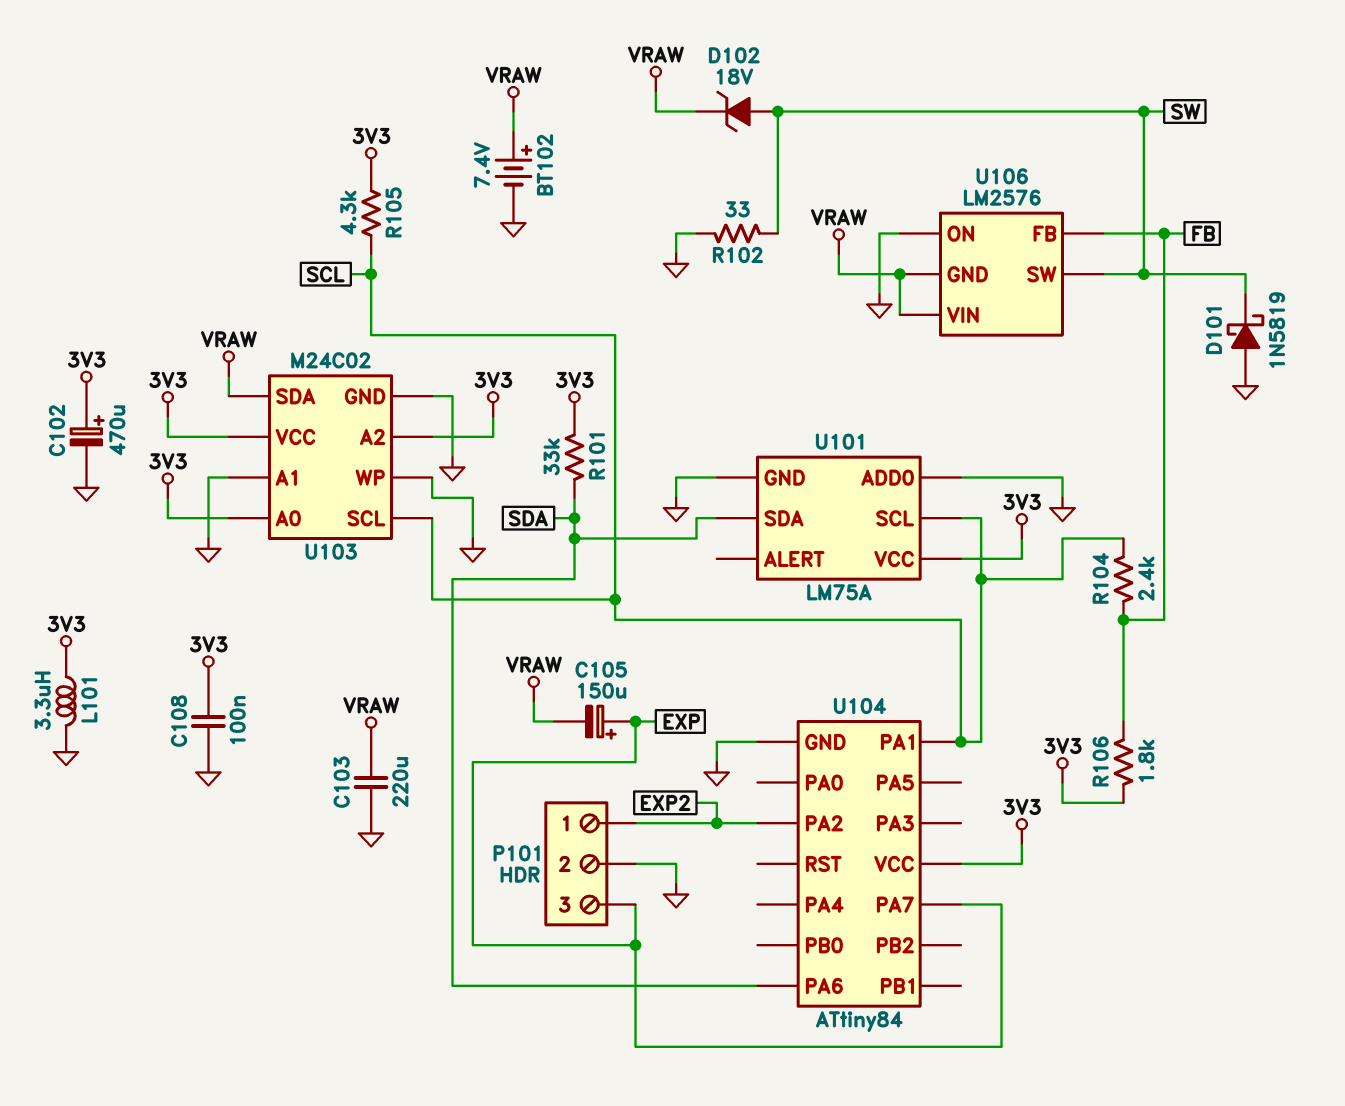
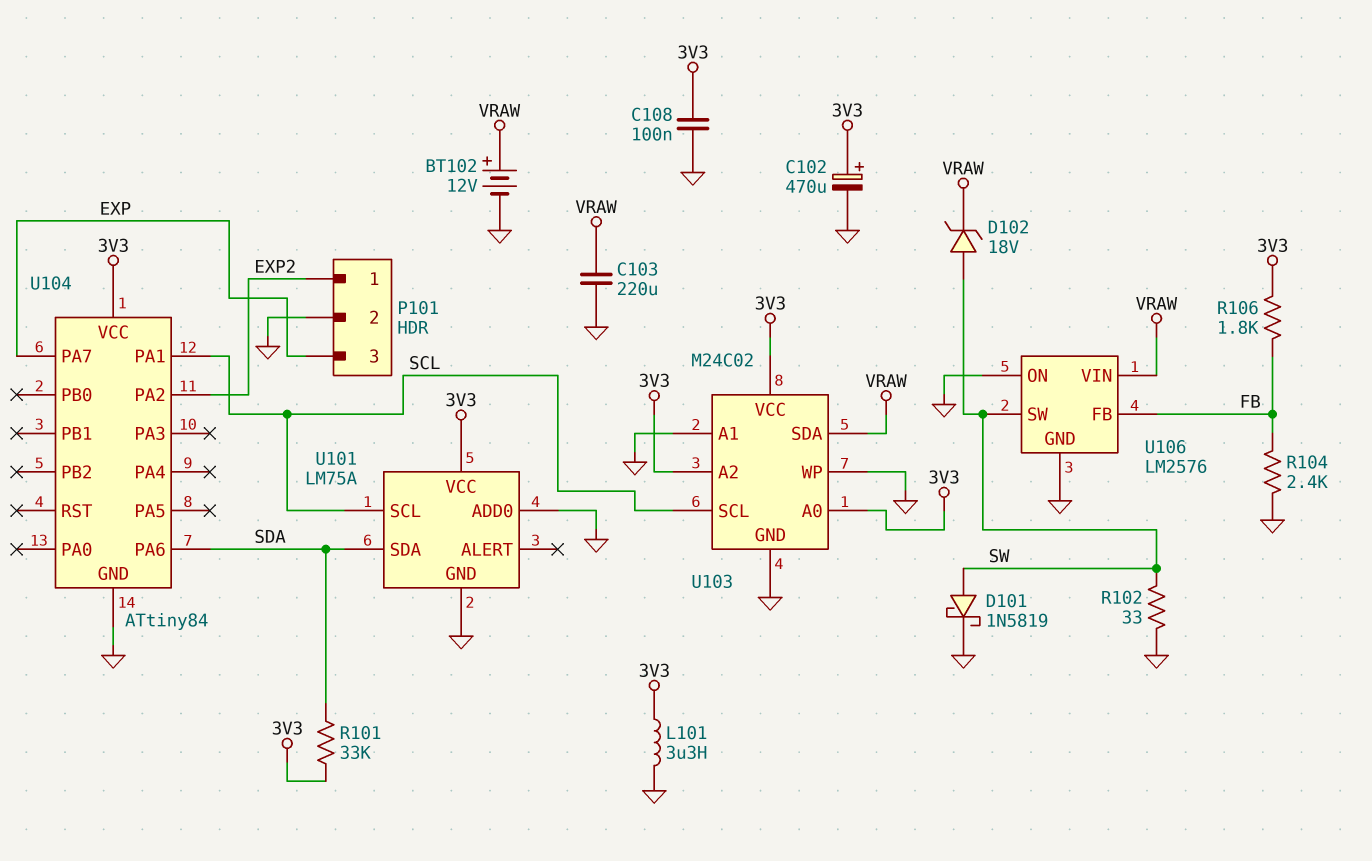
BT102: 7.4V (plus VRAW, minus GND) -> 12V (plus VRAW, minus GND)
C105: 150uF (plus EXP, minus VRAW) -> none
D101: schottky 1N5819 (A GND, K SW) -> schottky 1N5819 (A SW, K GND)
R104: 2.4k (FB, SCL) -> 2.4k (FB, GND)
R105: 4.3k (3V3, SCL) -> none
U106 pin GND: VRAW -> GND

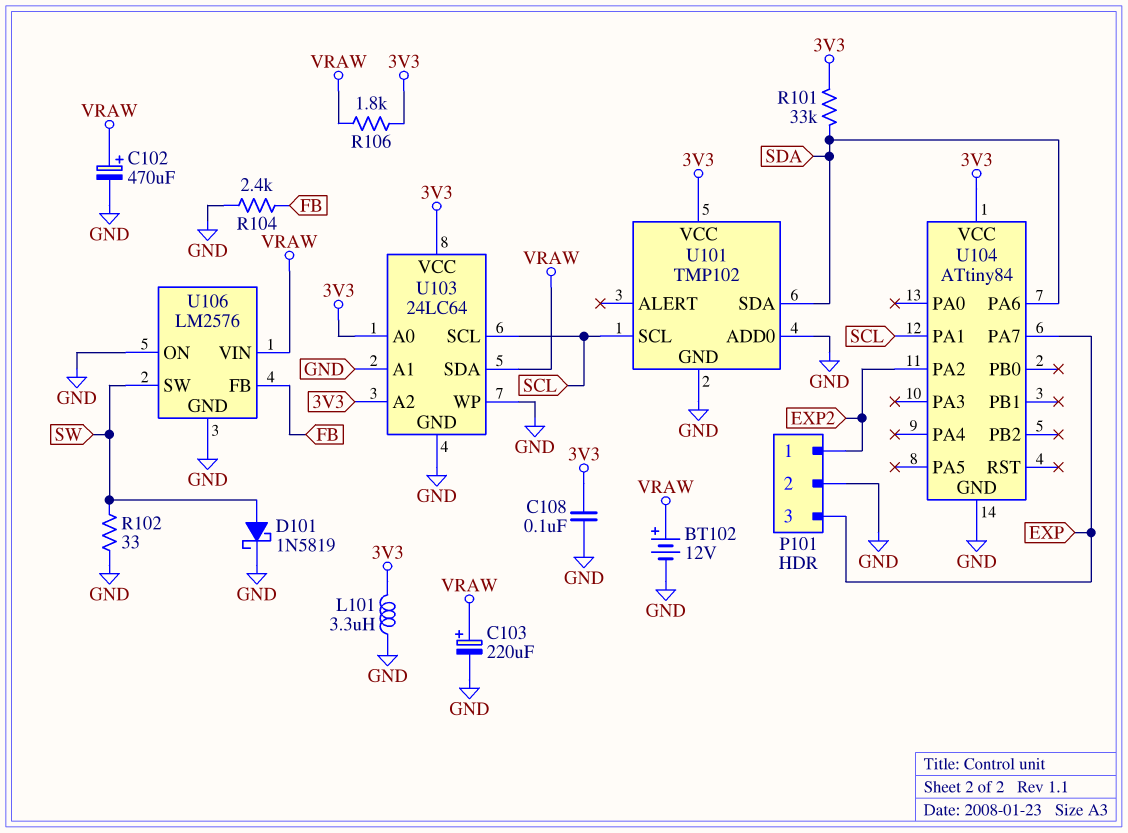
C102: 470uF (plus 3V3, minus GND) -> 470uF (plus VRAW, minus GND)
C103: 220uF (GND, VRAW) -> 220uF (plus VRAW, minus GND)
D102: zener 18V (A SW, K VRAW) -> none
R106: 1.8k (3V3, FB) -> 1.8k (3V3, VRAW)
U101: LM75A -> TMP102
U103: M24C02 -> 24LC64

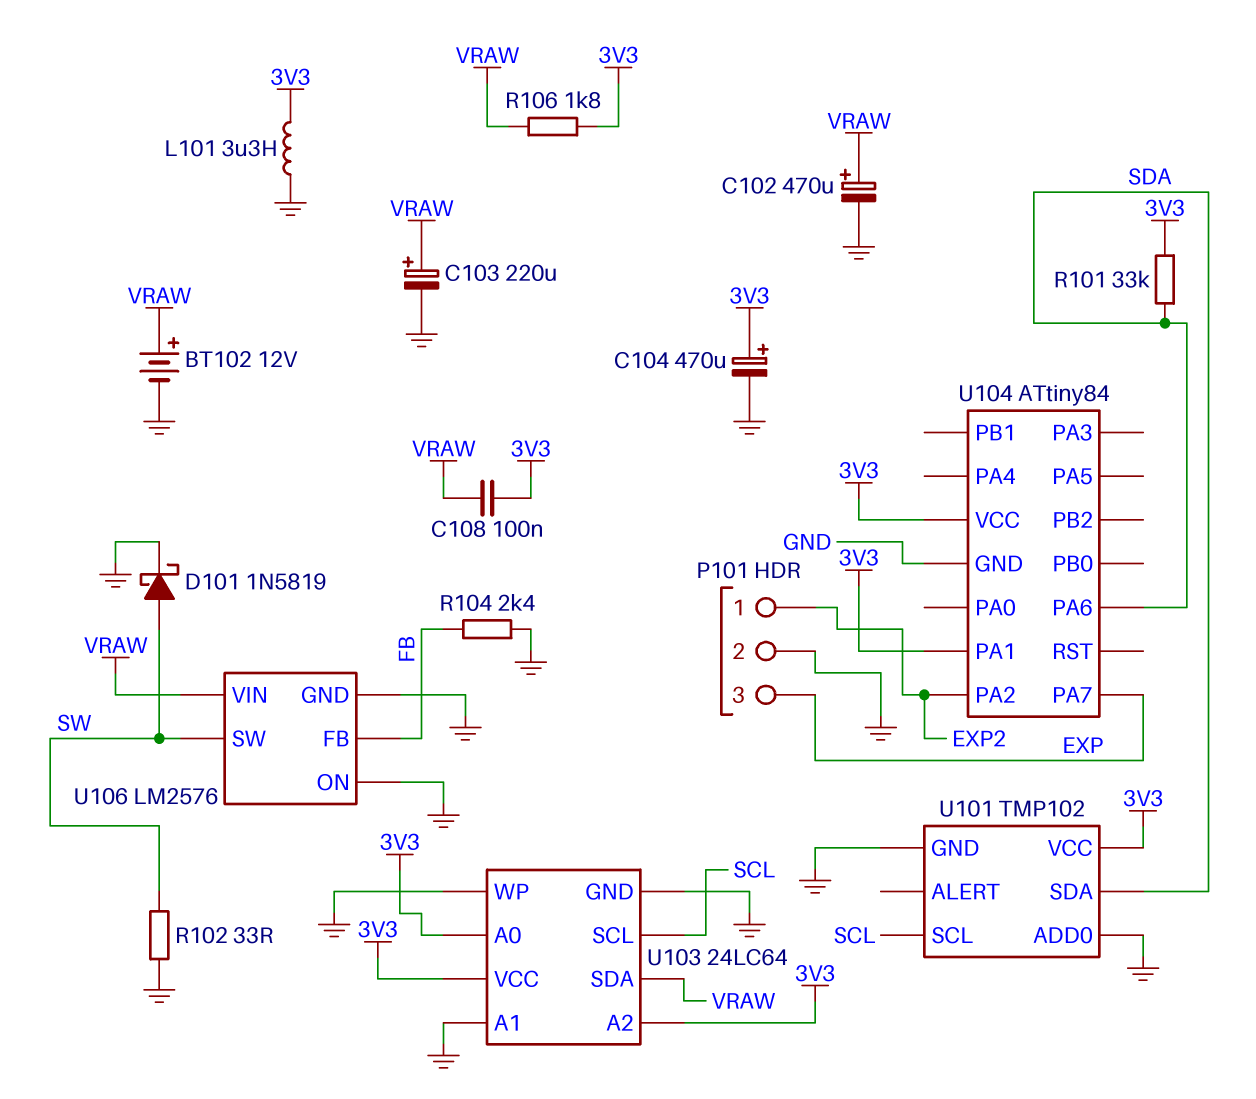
C104: none -> 470uF (plus 3V3, minus GND)
C108: 100nF (3V3, GND) -> 100nF (3V3, VRAW)
U104 pin PA1: SCL -> 3V3

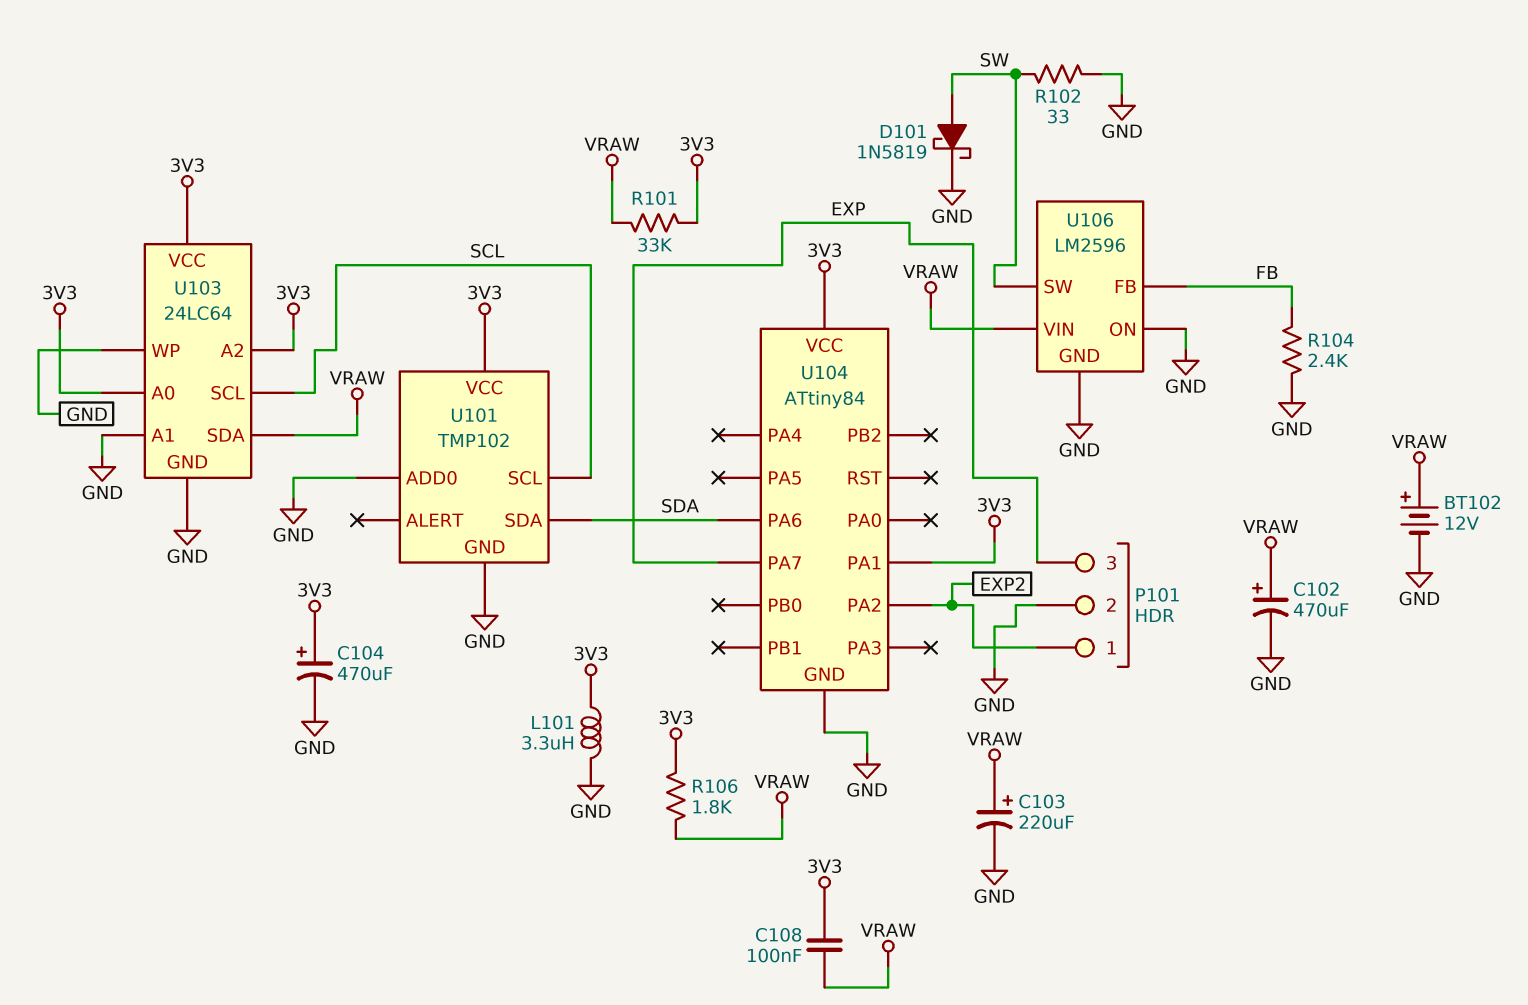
R101: 33k (3V3, SDA) -> 33k (3V3, VRAW)
U106: LM2576 -> LM2596

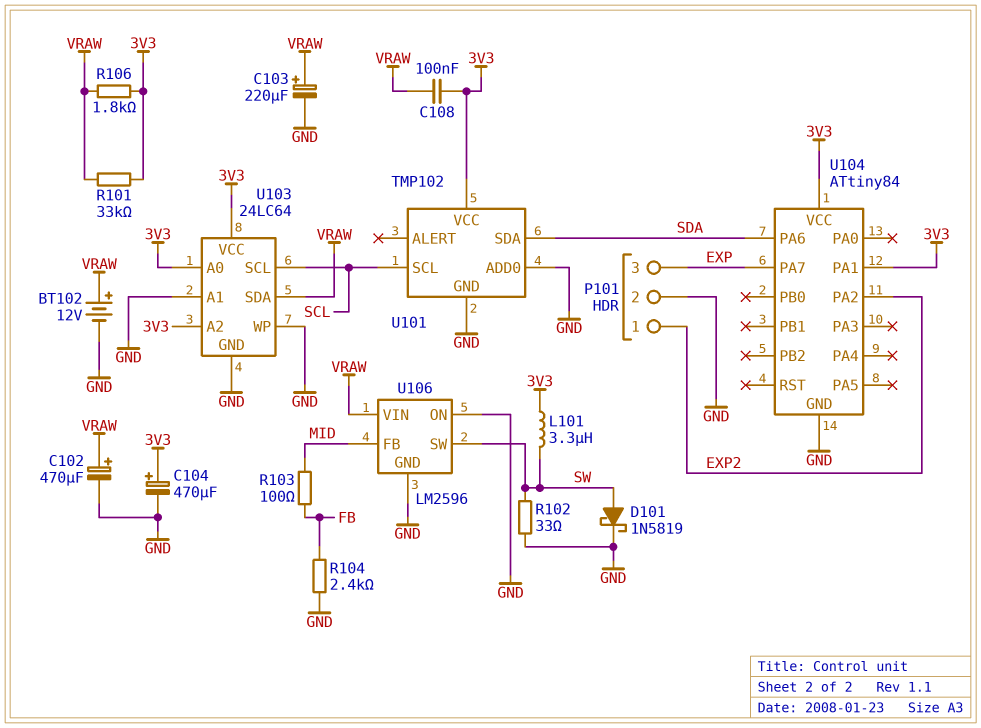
L101: 3.3uH (3V3, GND) -> 3.3uH (3V3, SW)
R103: none -> 100 (FB, MID)
U106 pin FB: FB -> MID

